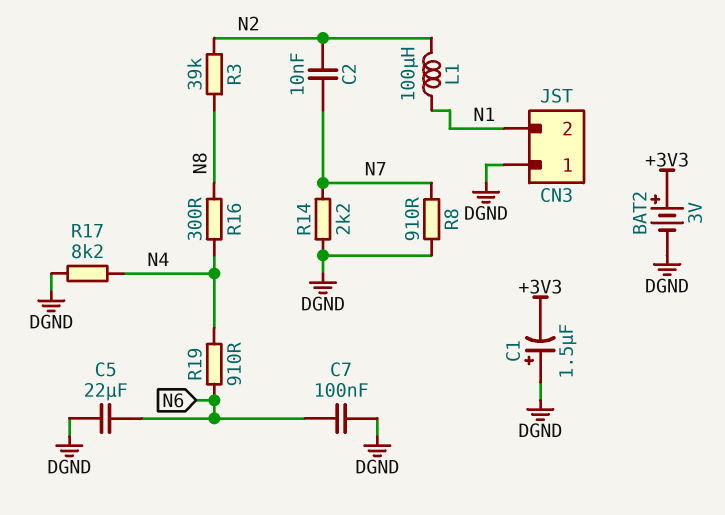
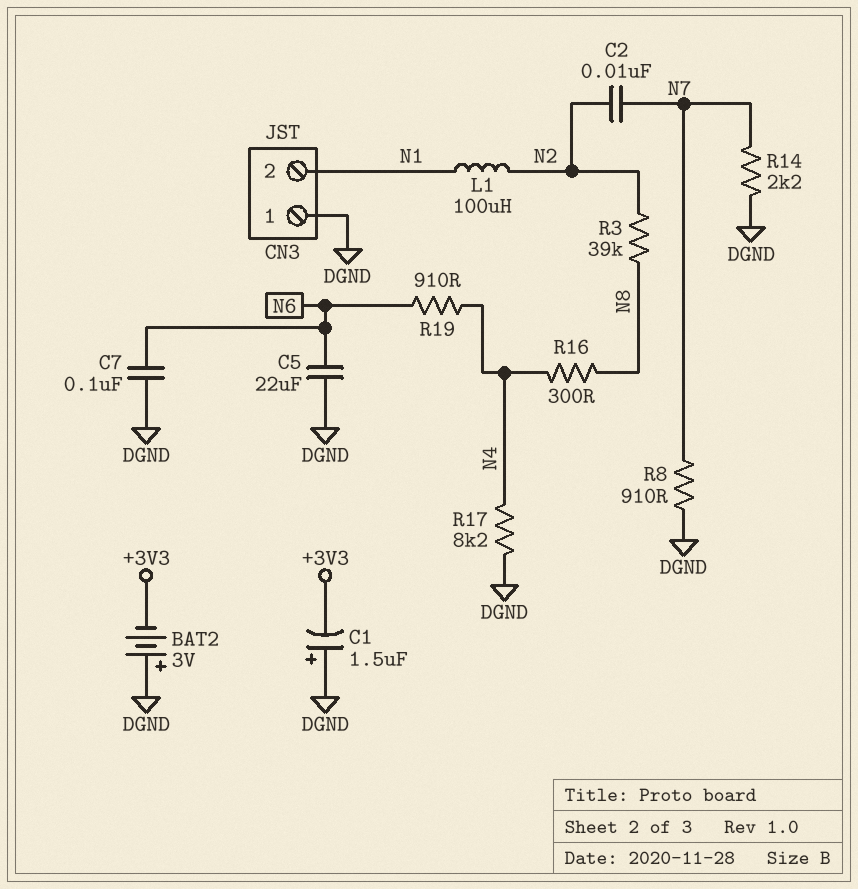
BAT2: 3V (plus +3V3, minus DGND) -> 3V (plus DGND, minus +3V3)

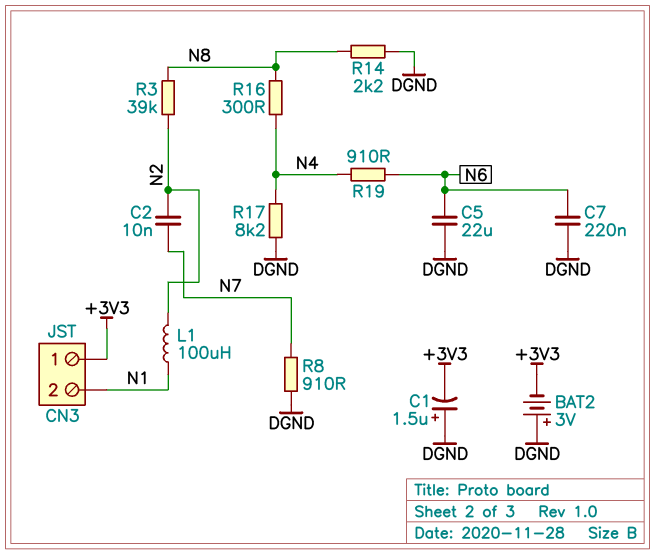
C7: 100nF (DGND, N6) -> 220nF (DGND, N6)
CN3 pin 1: DGND -> +3V3
R14: 2.2k (DGND, N7) -> 2.2k (DGND, N8)

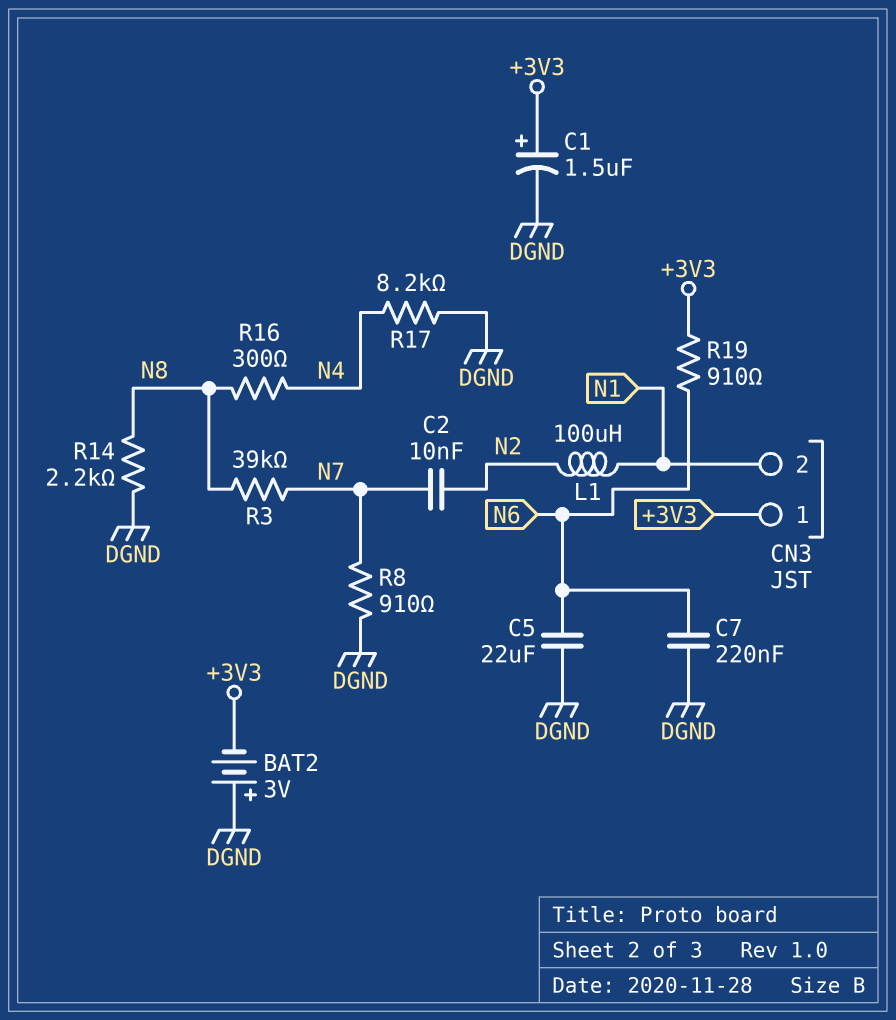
C1: 1.5uF (plus DGND, minus +3V3) -> 1.5uF (plus +3V3, minus DGND)
R3: 39k (N2, N8) -> 39k (N7, N8)
R19: 910 (N4, N6) -> 910 (+3V3, N6)

